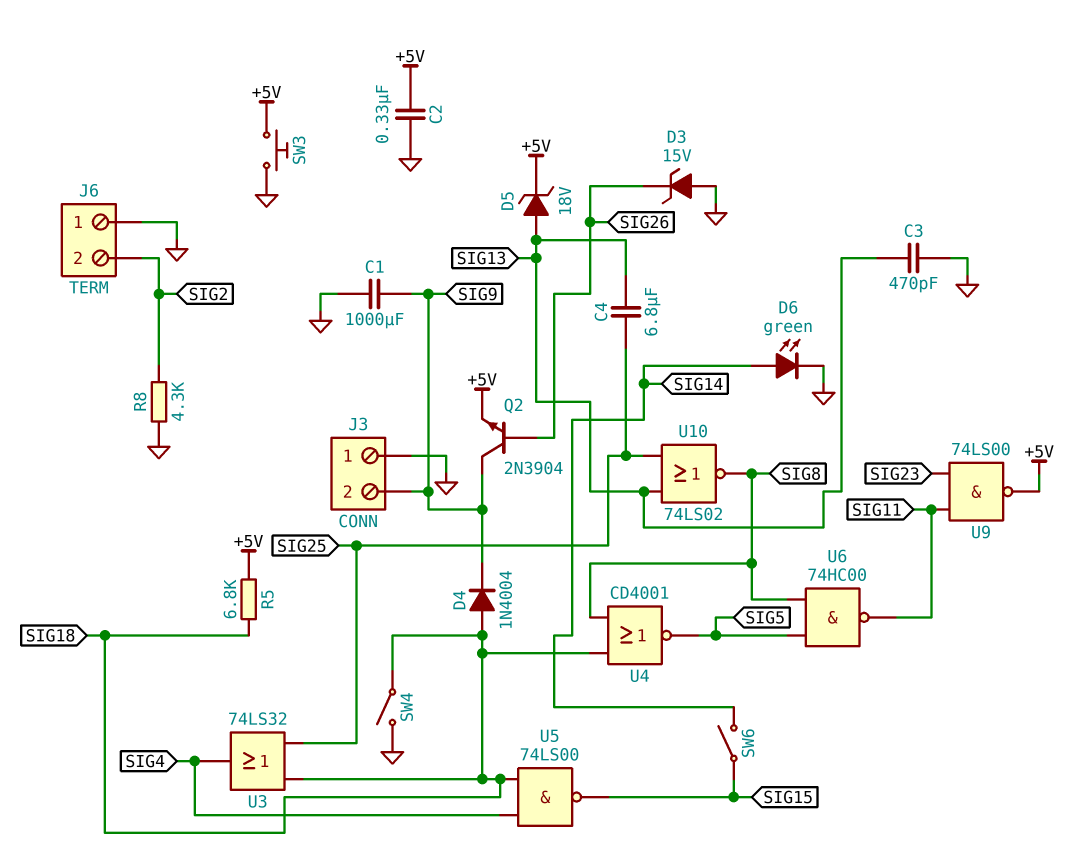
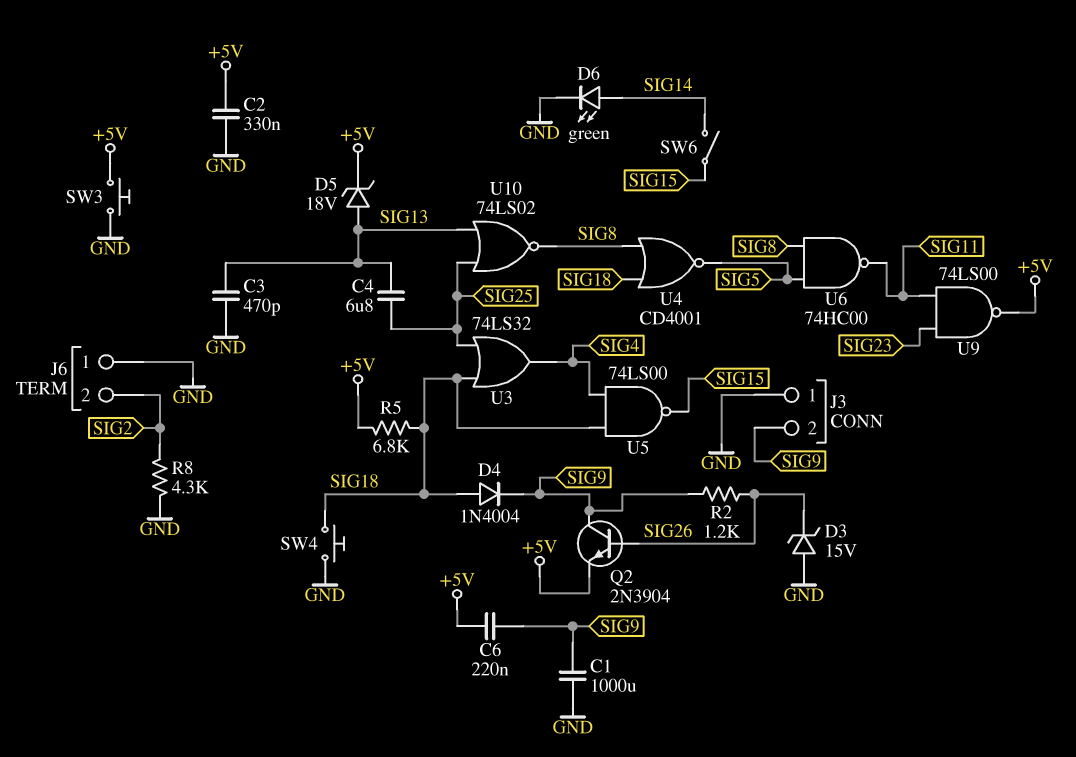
C6: none -> 220nF (+5V, SIG9)
R2: none -> 1.2k (SIG9, SIG26)
SW4: switch (GND, SIG18) -> button (GND, SIG18)

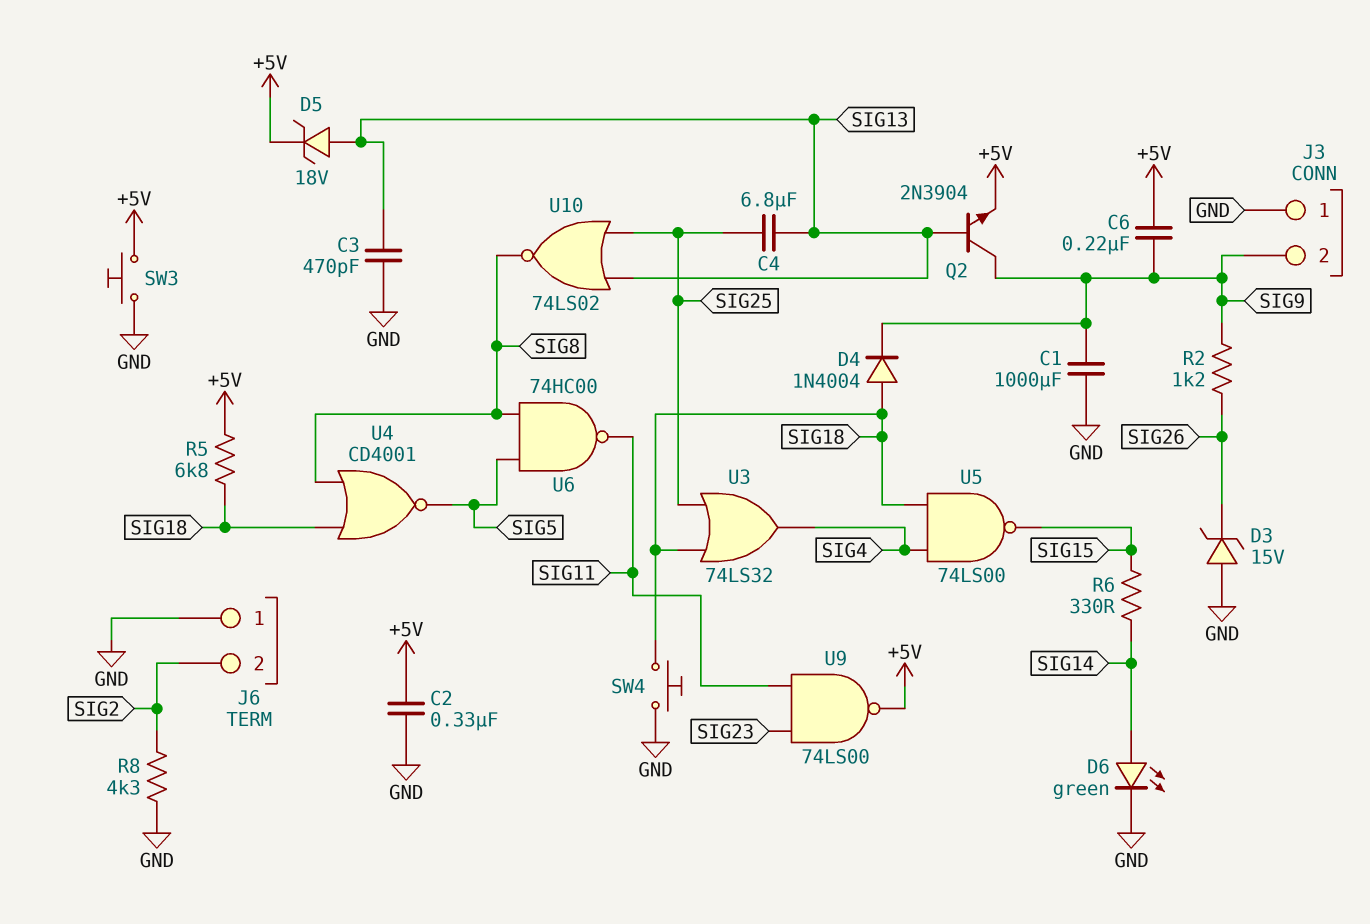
Q2: NPN 2N3904 (B SIG26, C SIG9, E +5V) -> NPN 2N3904 (B SIG13, C SIG9, E +5V)
R6: none -> 330 (SIG14, SIG15)
SW6: switch (SIG14, SIG15) -> none

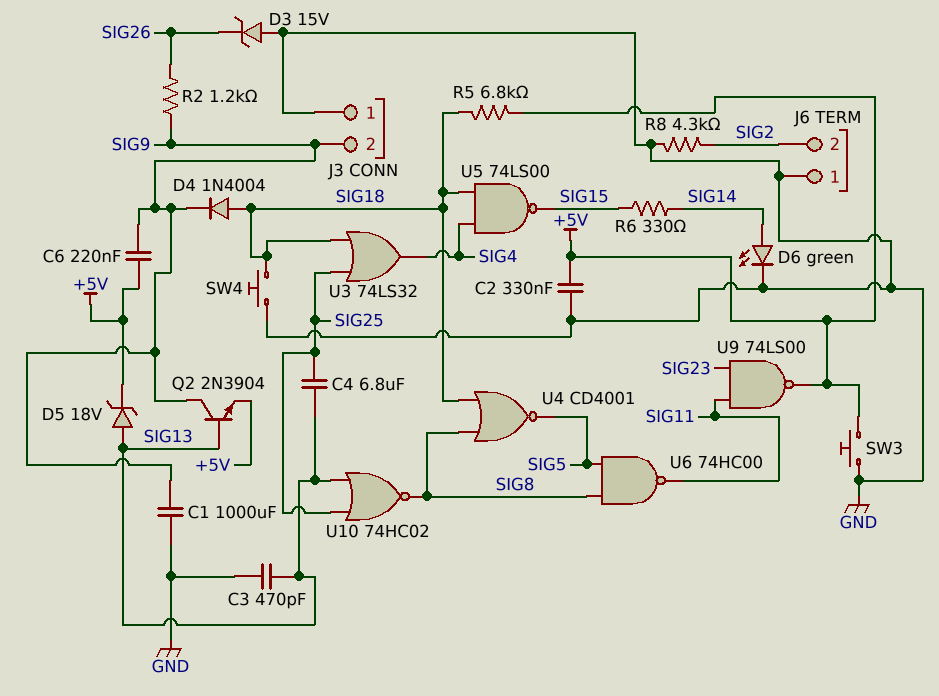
U10: NOR 74LS02 (in SIG13, in SIG25, out SIG8) -> NOR 74HC02 (in SIG13, in SIG25, out SIG8)

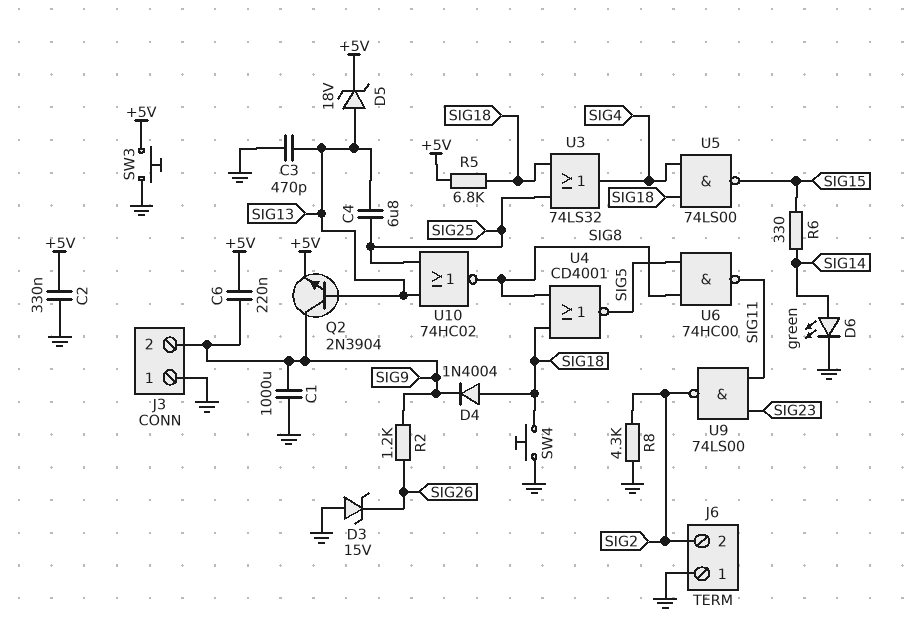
U9: NAND 74LS00 (in SIG11, in SIG23, out +5V) -> NAND 74LS00 (in SIG11, in SIG23, out SIG2)

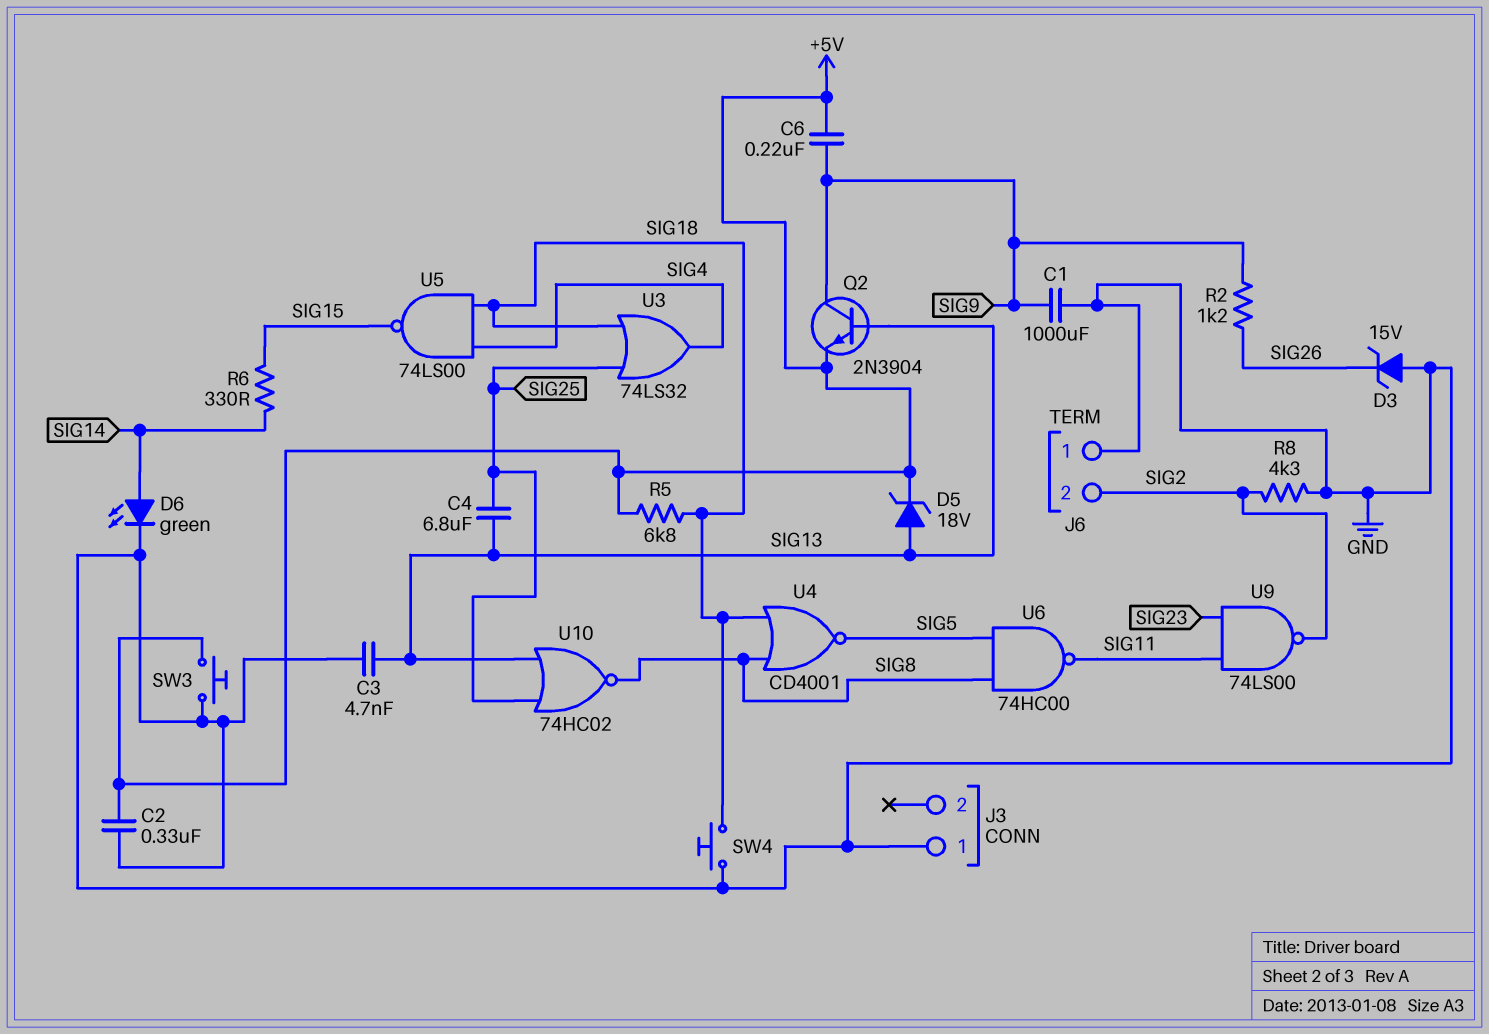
C3: 470pF (GND, SIG13) -> 4.7nF (GND, SIG13)
D4: diode 1N4004 (A SIG18, K SIG9) -> none
J3 pin 2: SIG9 -> none

